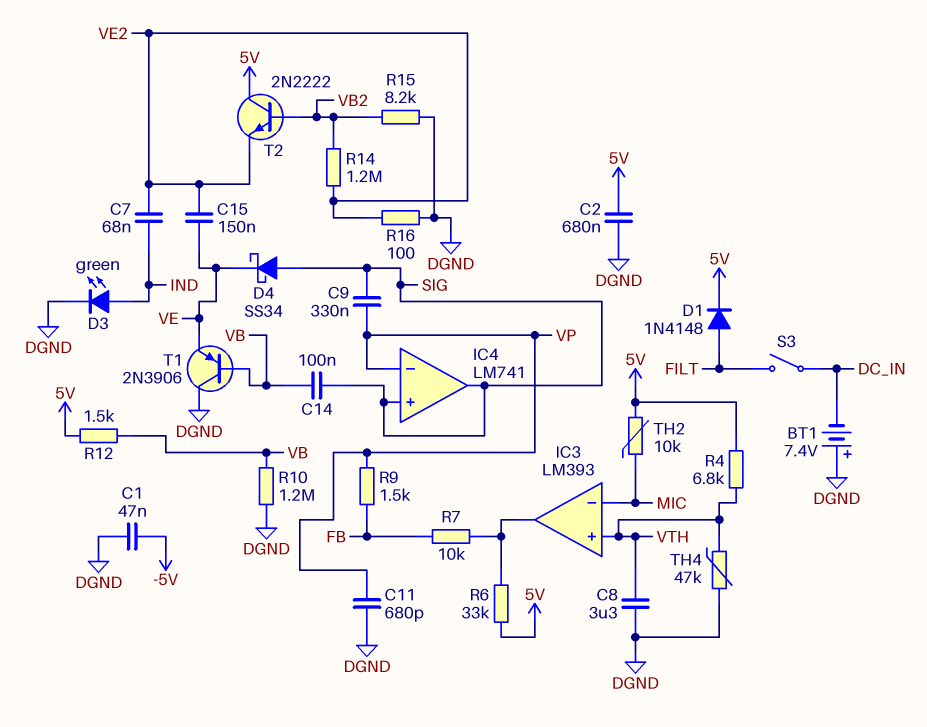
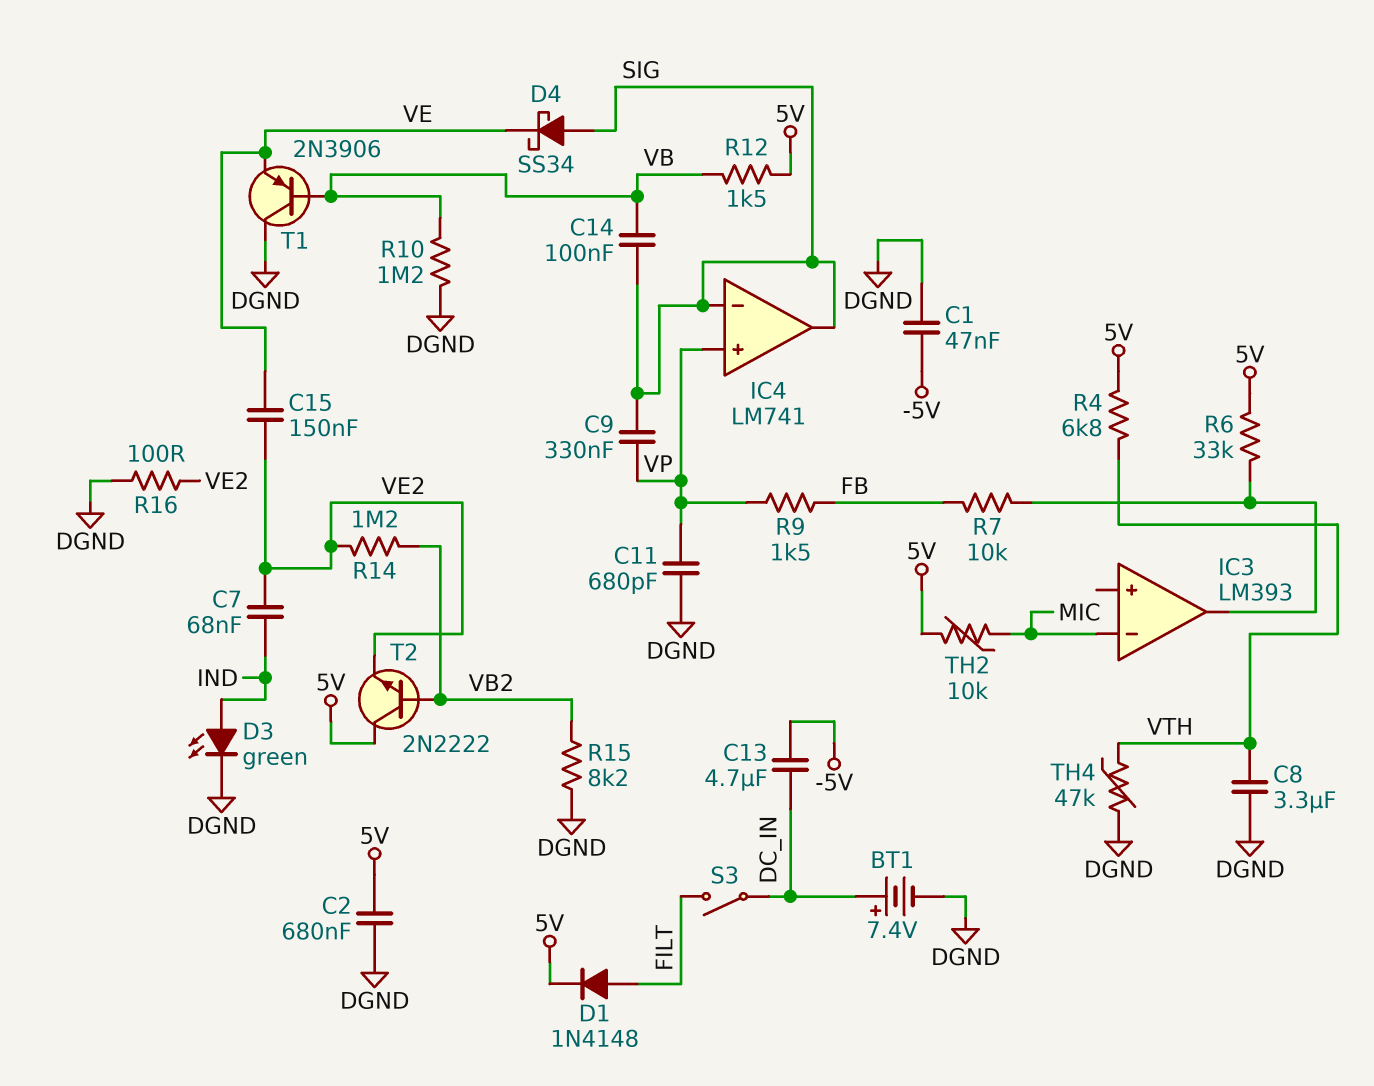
BT1: 7.4V (plus DGND, minus DC_IN) -> 7.4V (plus DC_IN, minus DGND)
C13: none -> 4.7uF (-5V, DC_IN)
IC3 pin in+: VTH -> none
IC4 pin in+: SIG -> VP
IC4 pin in-: VP -> SIG

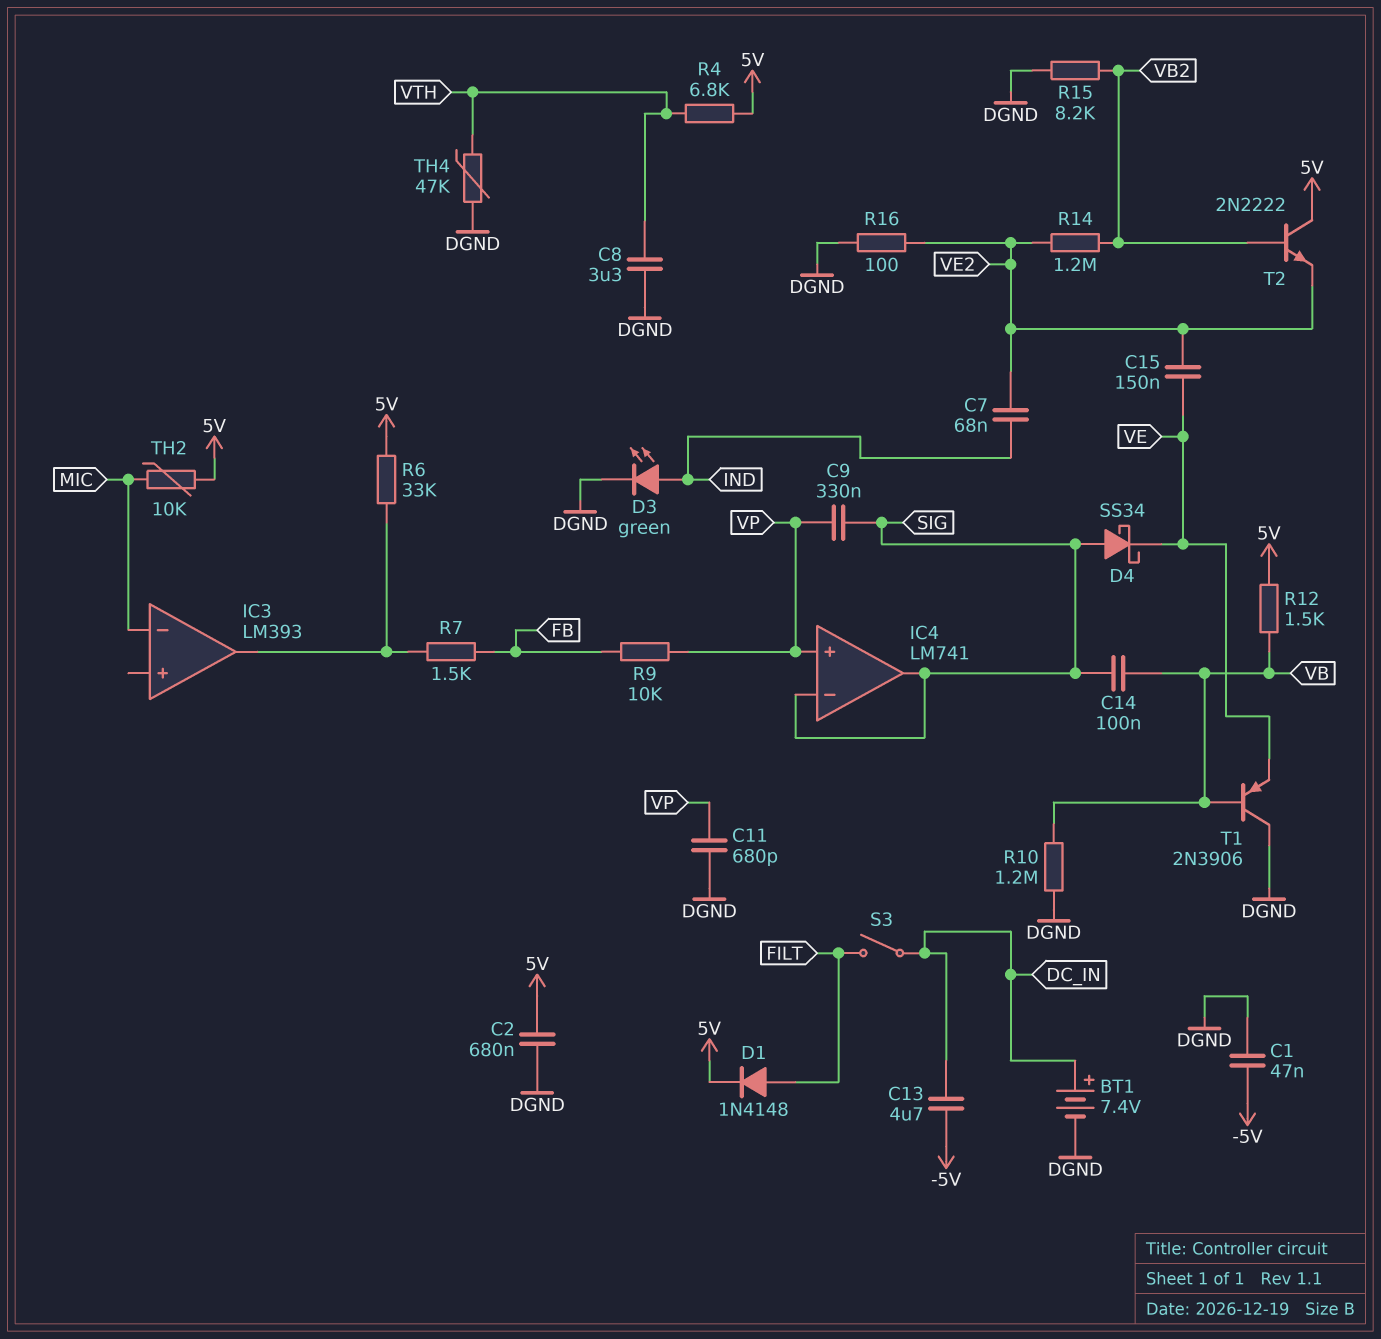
R7: 10k (FB, IC3/out) -> 1.5k (FB, IC3/out)
R9: 1.5k (FB, VP) -> 10k (FB, VP)

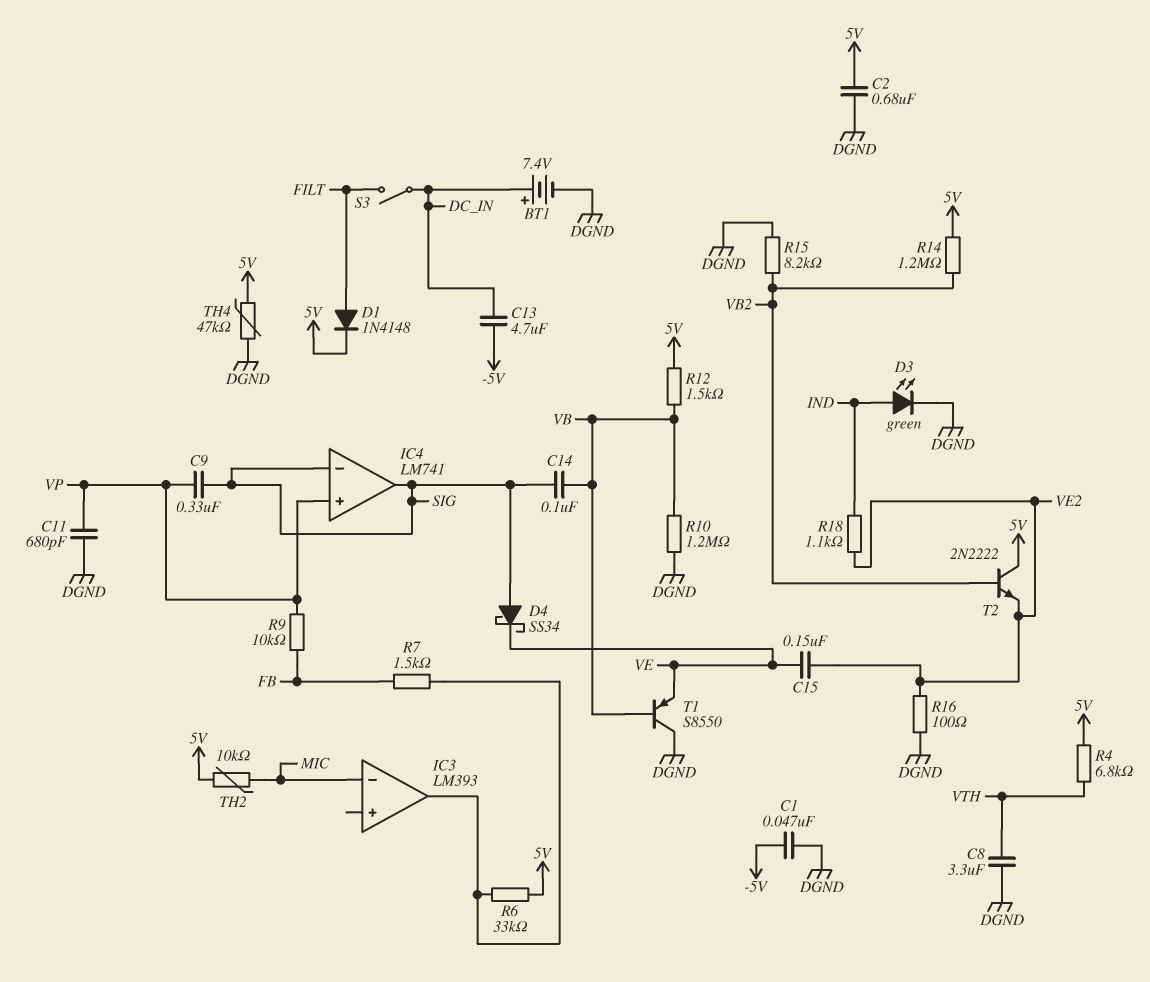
C7: 68nF (IND, VE2) -> none
R14: 1.2M (VB2, VE2) -> 1.2M (5V, VB2)
R18: none -> 1.1k (IND, VE2)
T1: PNP 2N3906 (B VB, C DGND, E VE) -> PNP S8550 (B VB, C DGND, E VE)
TH4: 47k (DGND, VTH) -> 47k (5V, DGND)

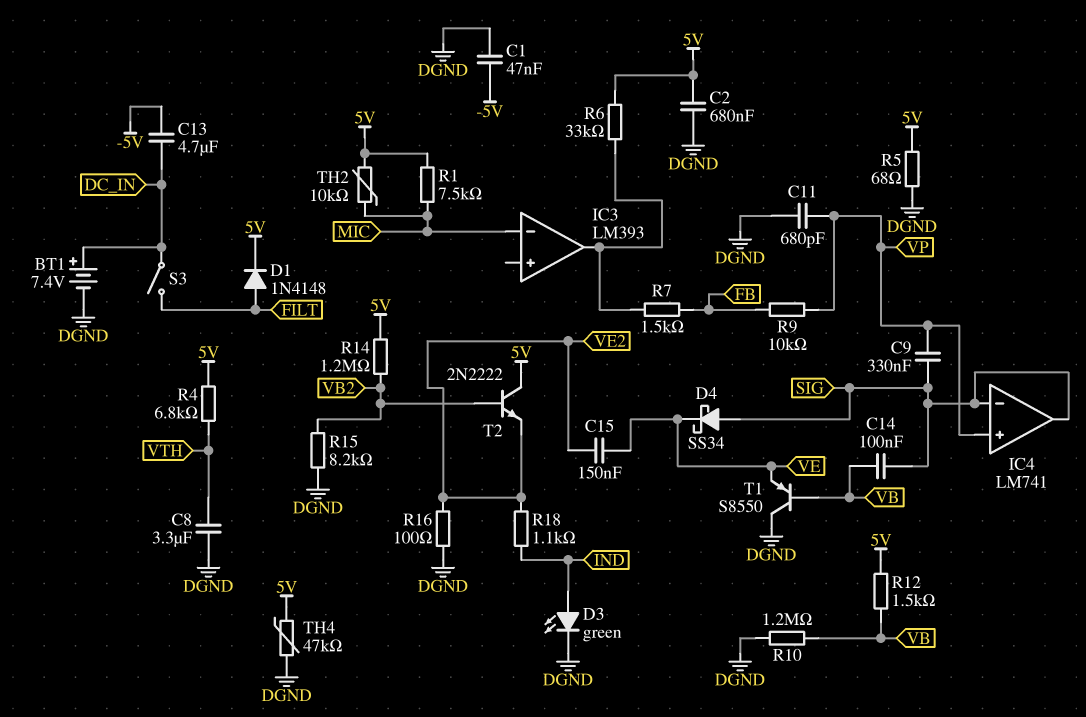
R1: none -> 7.5k (5V, MIC)
R5: none -> 68 (5V, DGND)

